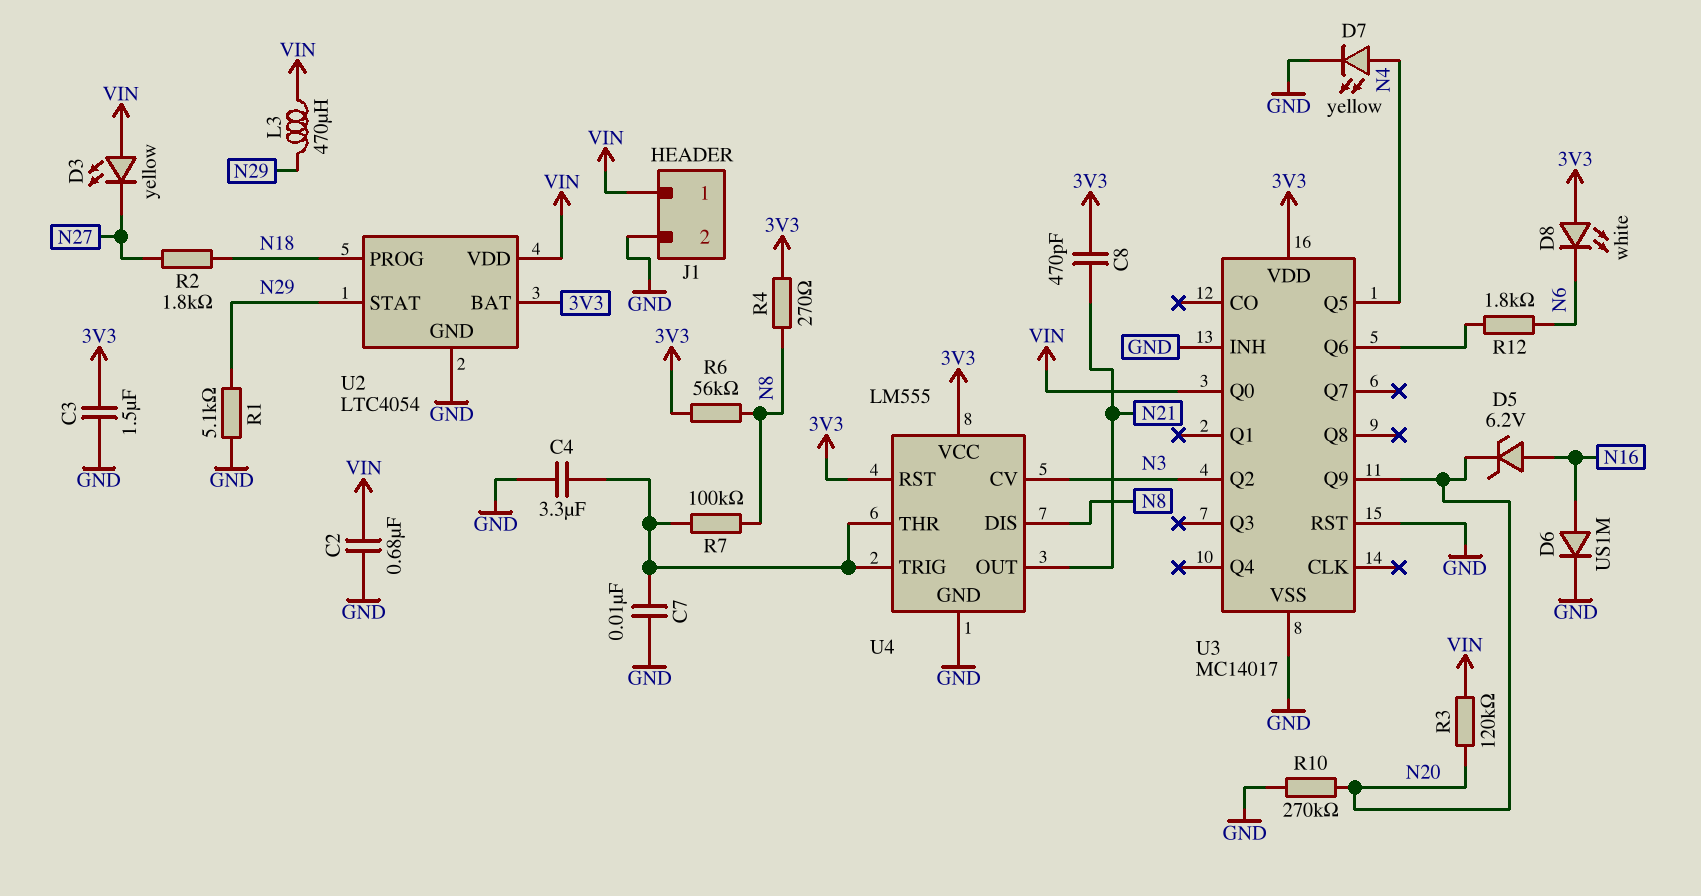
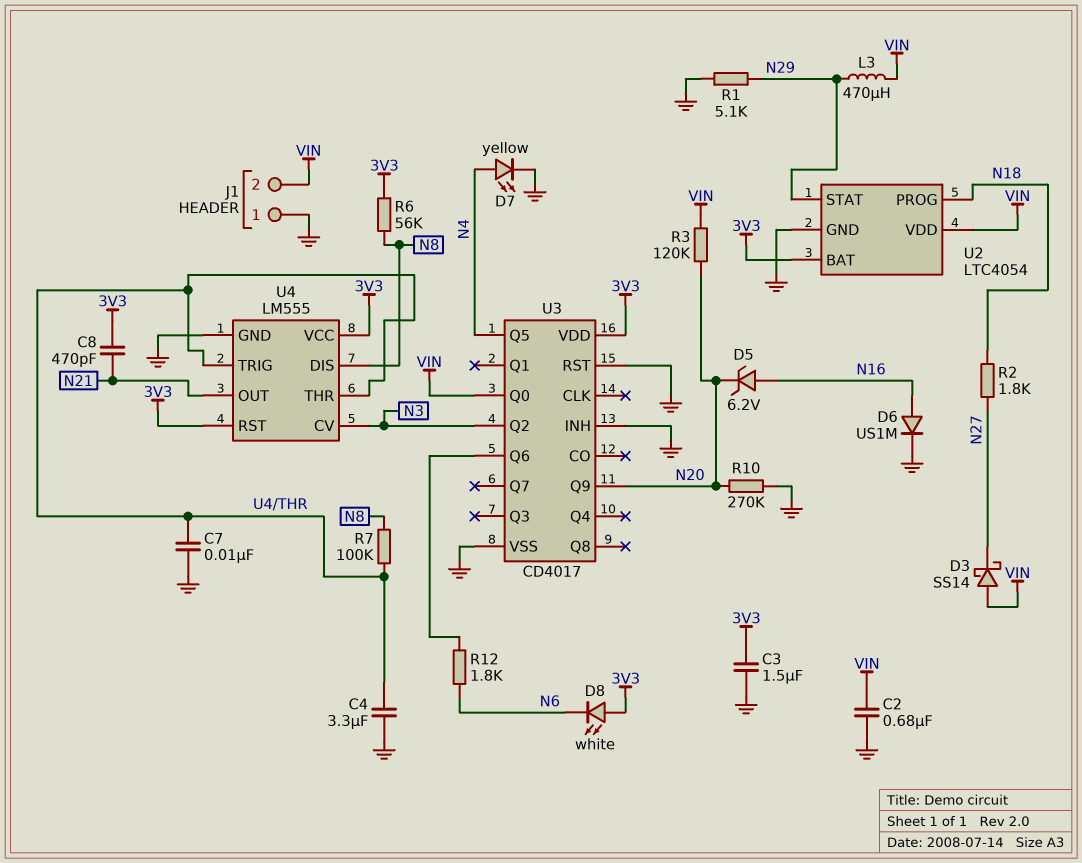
D3: LED yellow (A VIN, K N27) -> schottky SS14 (A VIN, K N27)
J1 pin 1: VIN -> GND
J1 pin 2: GND -> VIN
R4: 270 (3V3, N8) -> none
U3: MC14017 -> CD4017

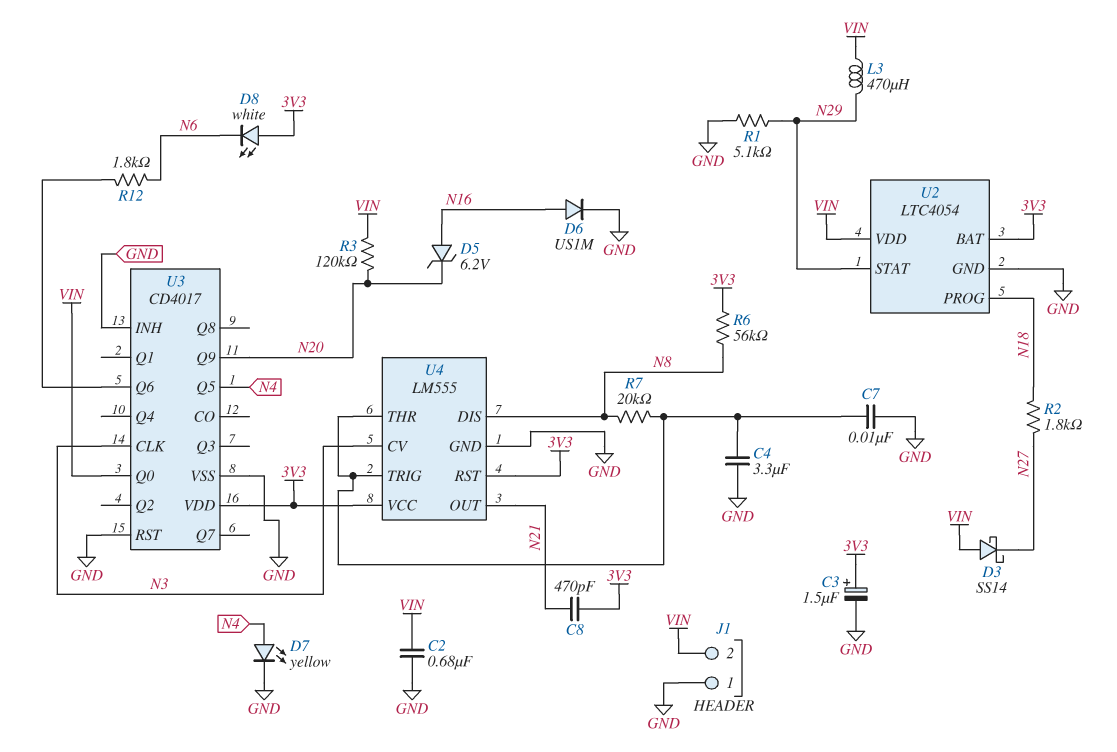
C3: 1.5uF (3V3, GND) -> 1.5uF (plus 3V3, minus GND)
R7: 100k (N8, U4/THR) -> 20k (N8, U4/THR)
R10: 270k (GND, N20) -> none
U3 pin CLK: none -> N3
U3 pin Q2: N3 -> none

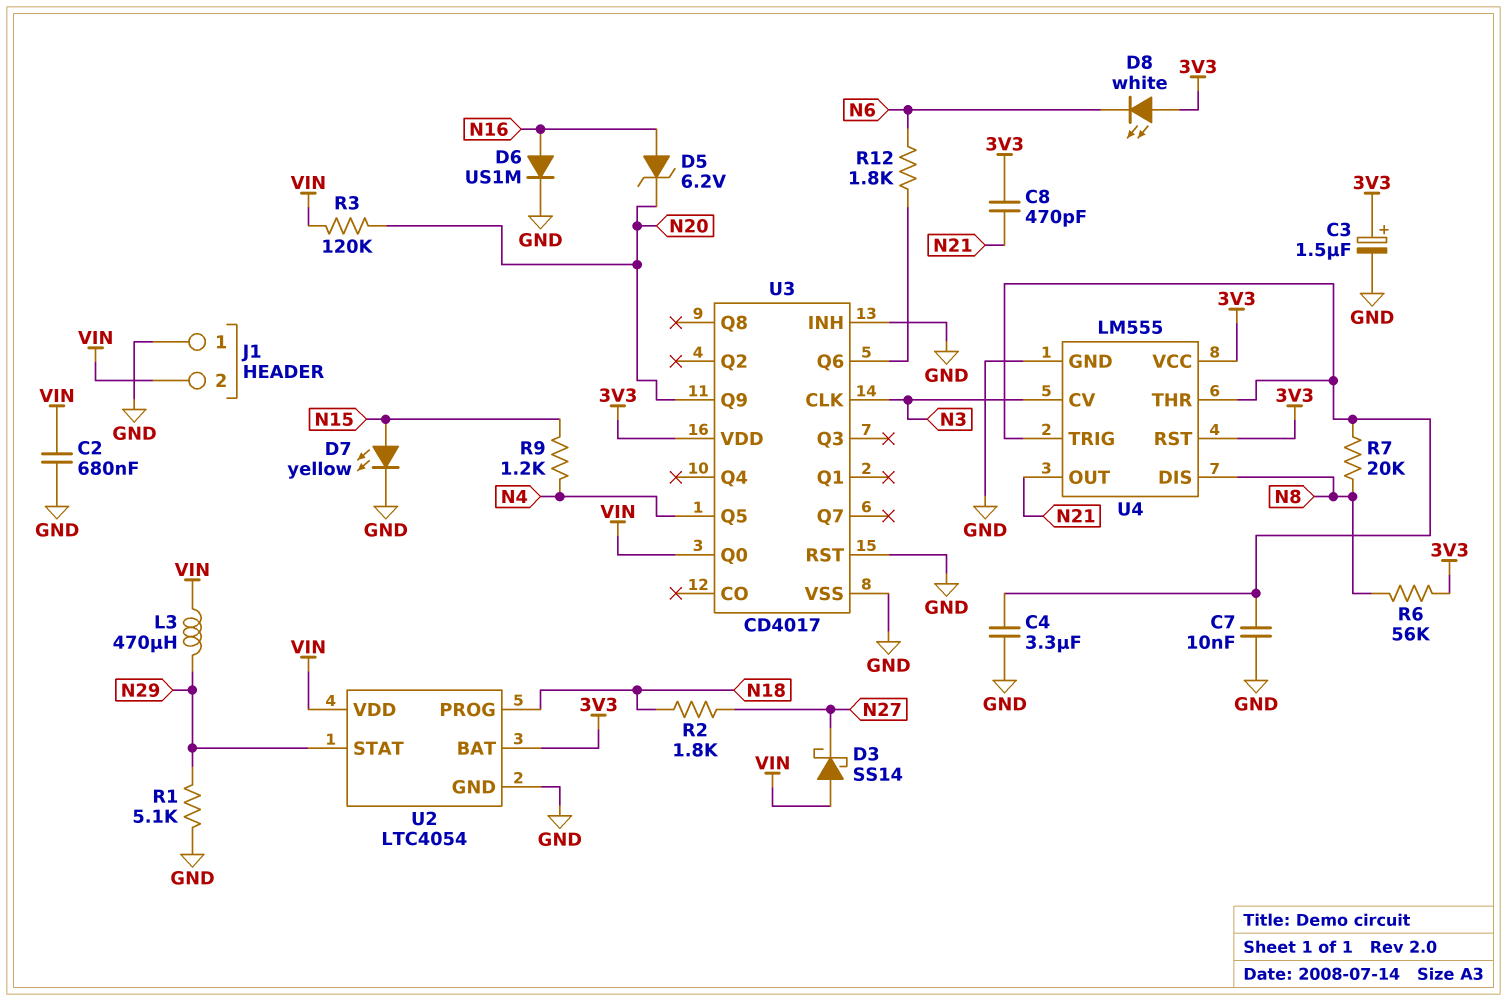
D7: LED yellow (A N4, K GND) -> LED yellow (A N15, K GND)
R9: none -> 1.2k (N4, N15)

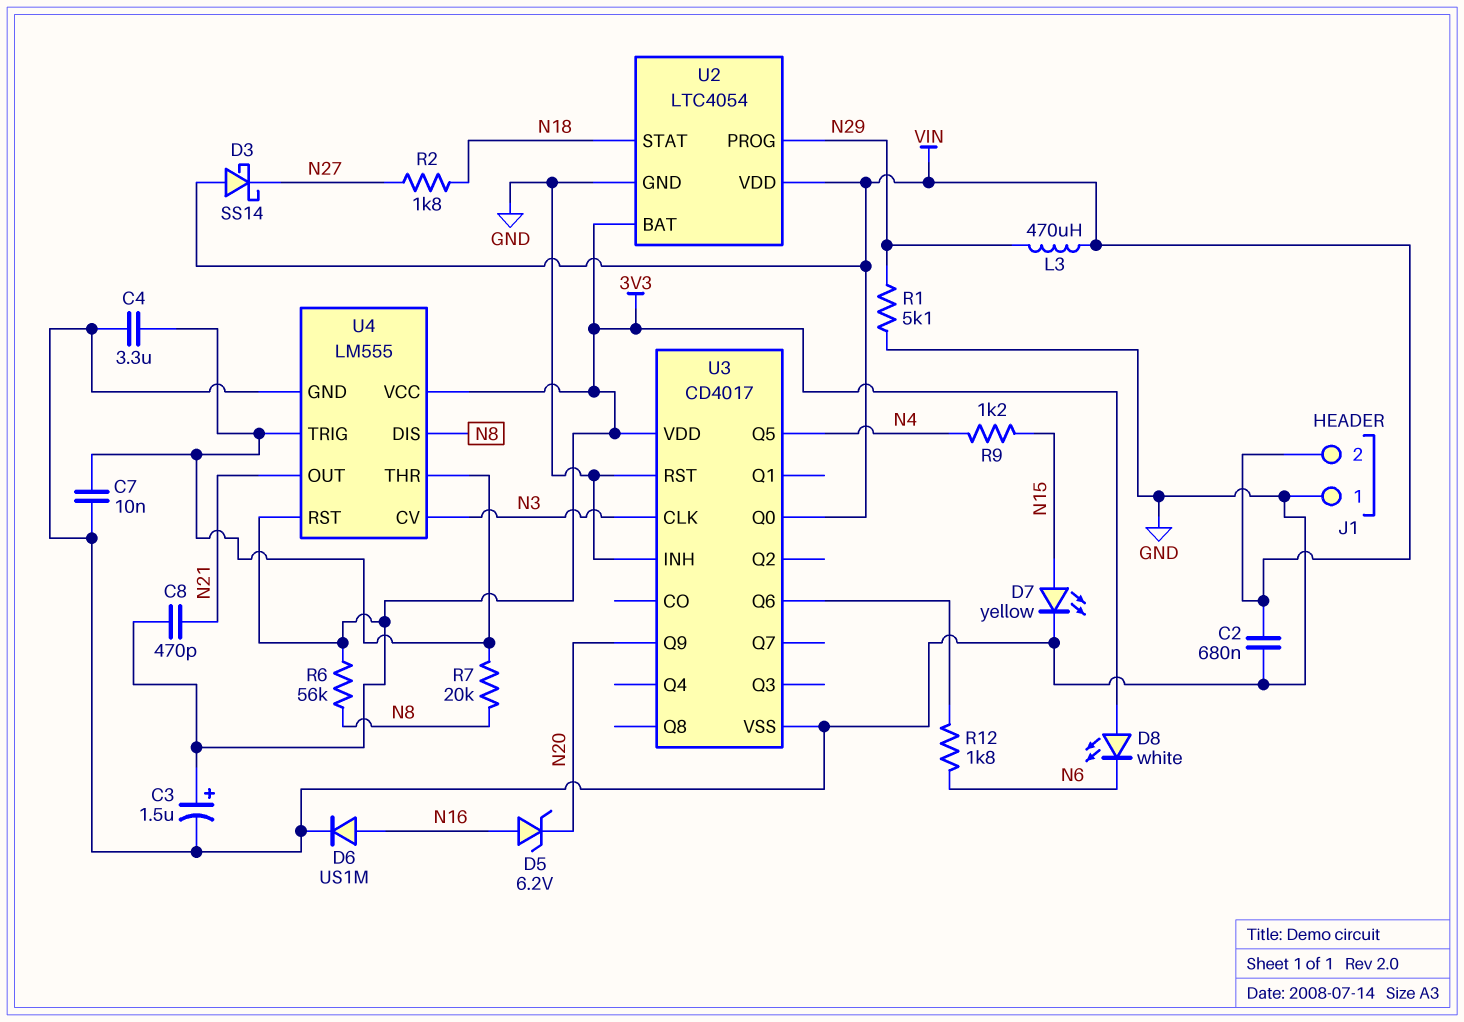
R3: 120k (N20, VIN) -> none
U2 pin PROG: N18 -> N29
U2 pin STAT: N29 -> N18

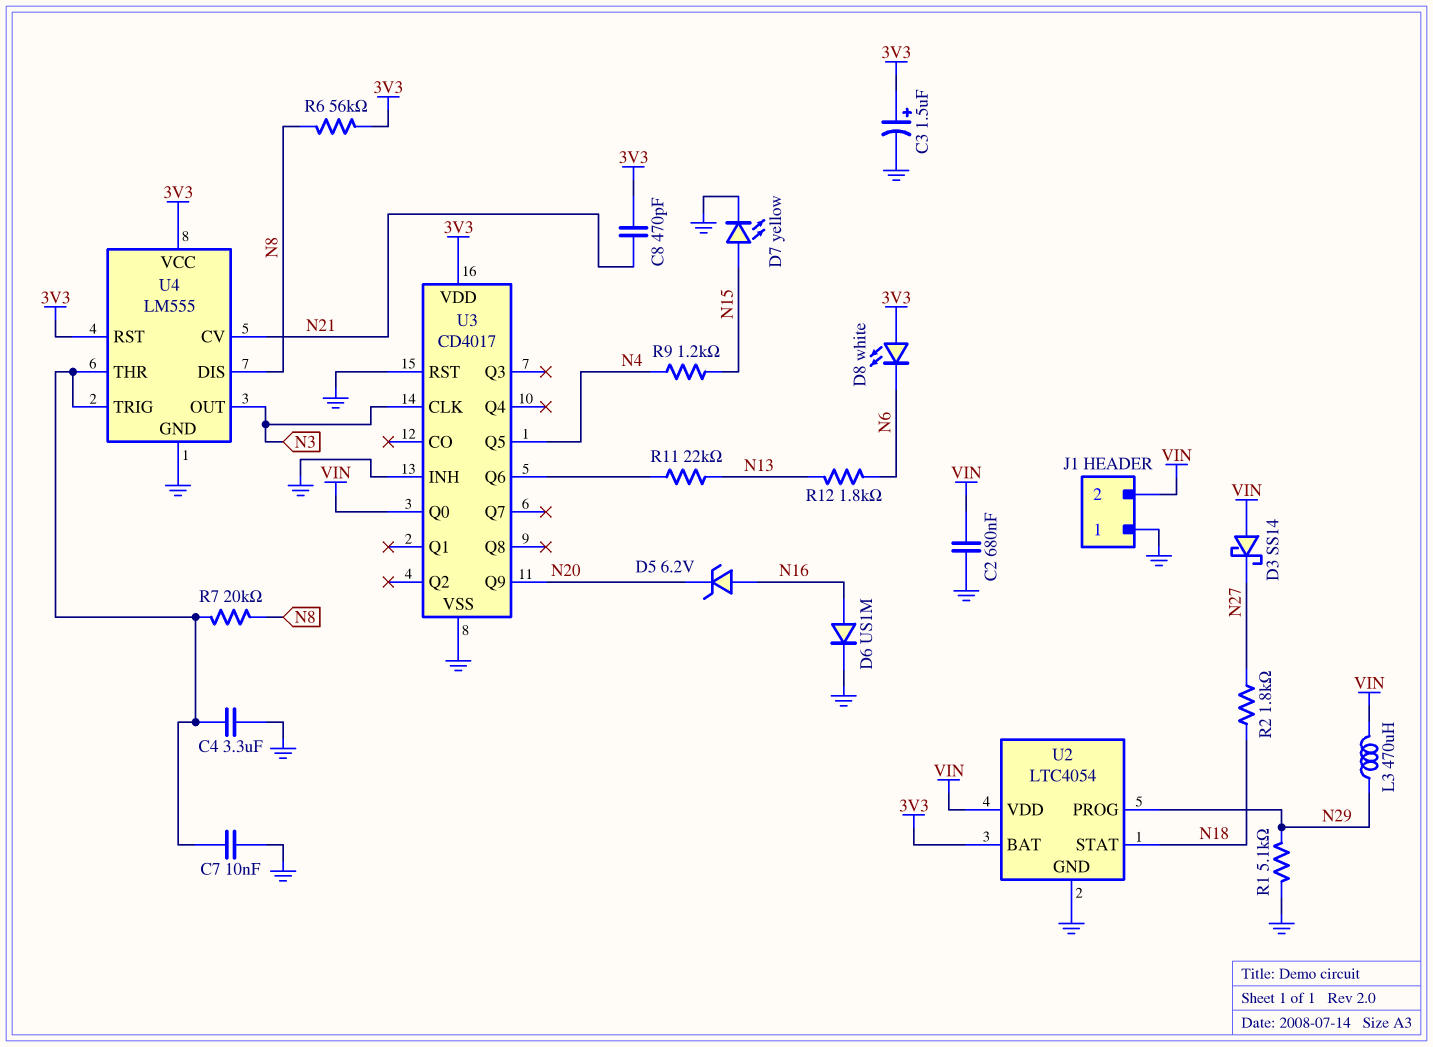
R11: none -> 22k (N13, U3/Q6)
R12: 1.8k (N6, U3/Q6) -> 1.8k (N6, N13)
U4 pin CV: N3 -> N21
U4 pin OUT: N21 -> N3

